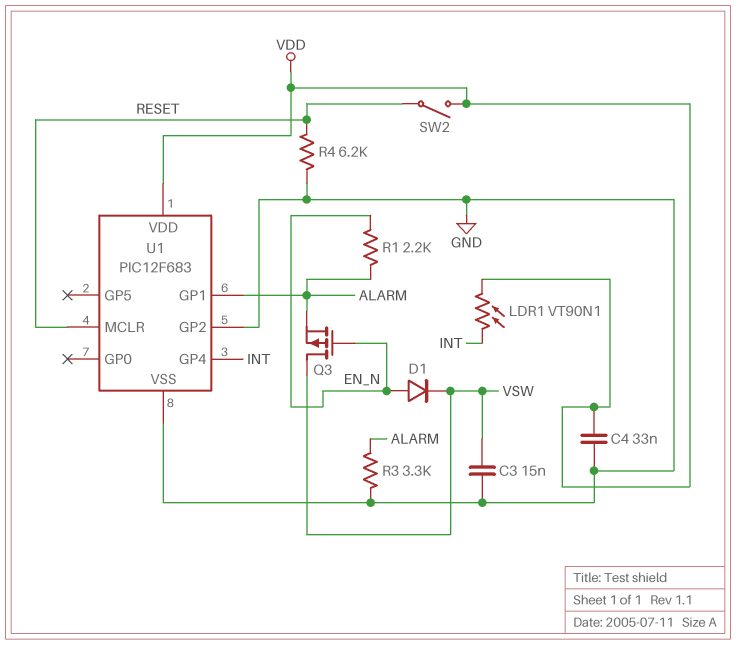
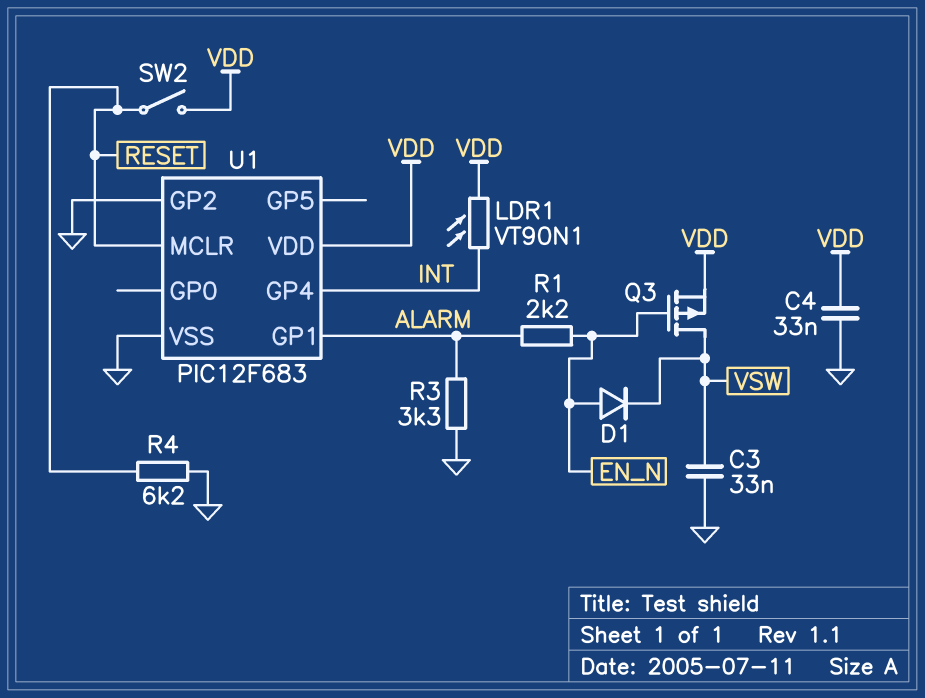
C3: 15nF (GND, VSW) -> 33nF (GND, VSW)
Q3: PMOS (G EN_N, D VSW, S ALARM) -> PMOS (G EN_N, D VSW, S VDD)

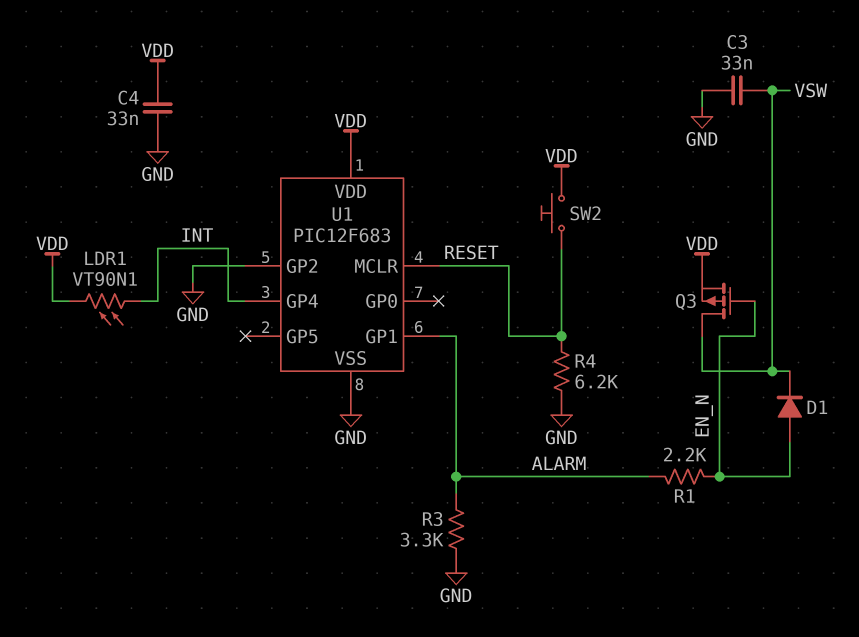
SW2: switch (RESET, VDD) -> button (RESET, VDD)

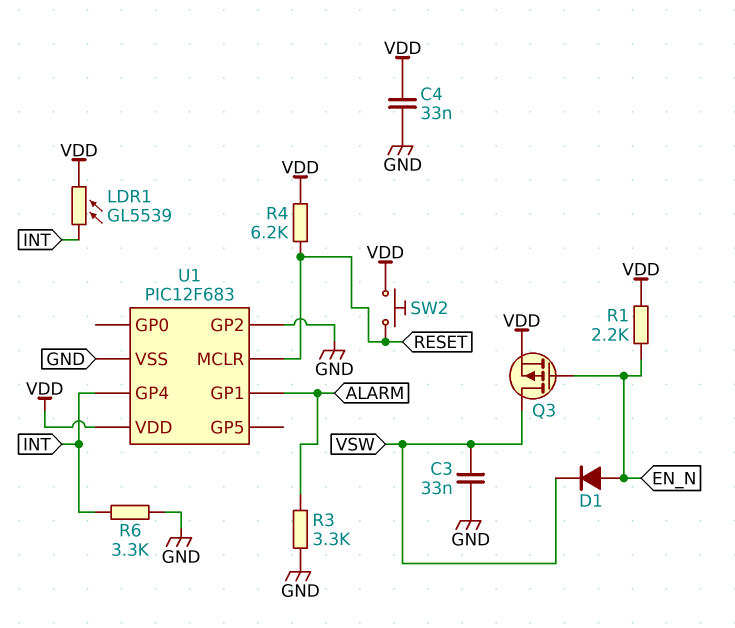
LDR1: VT90N1 (INT, VDD) -> GL5539 (INT, VDD)
R1: 2.2k (ALARM, EN_N) -> 2.2k (EN_N, VDD)
R4: 6.2k (GND, RESET) -> 6.2k (RESET, VDD)
R6: none -> 3.3k (GND, INT)

